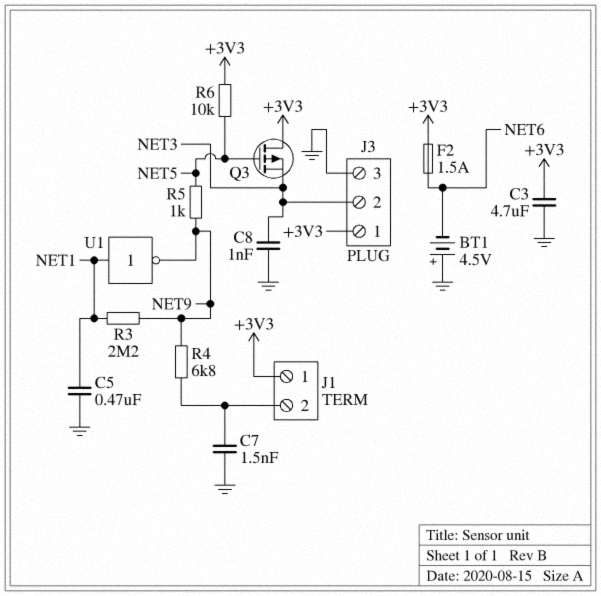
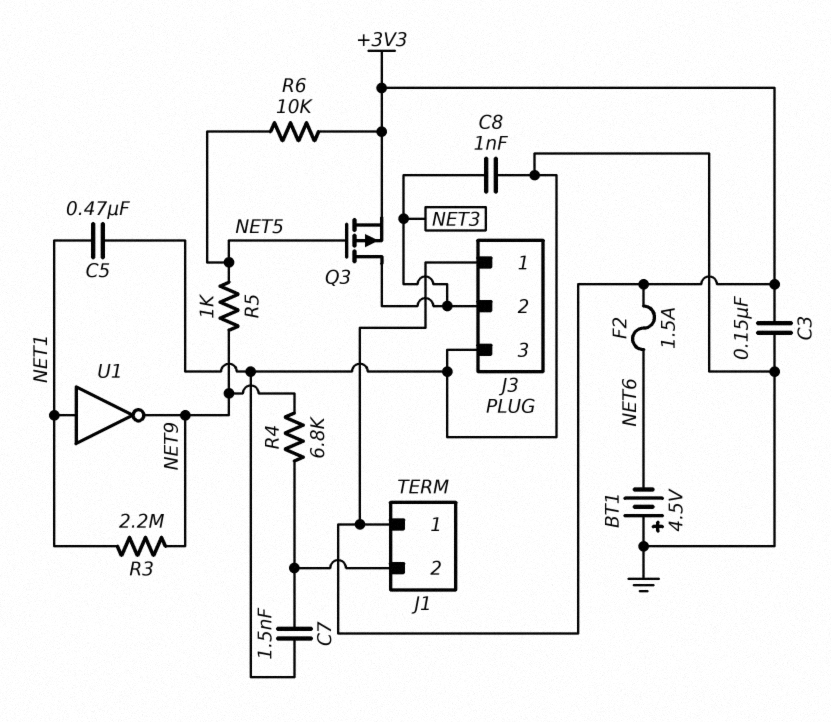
C3: 4.7uF (+3V3, GND) -> 150nF (+3V3, GND)
Q3: PMOS (G NET5, D +3V3, S NET3) -> PMOS (G NET5, D NET3, S +3V3)

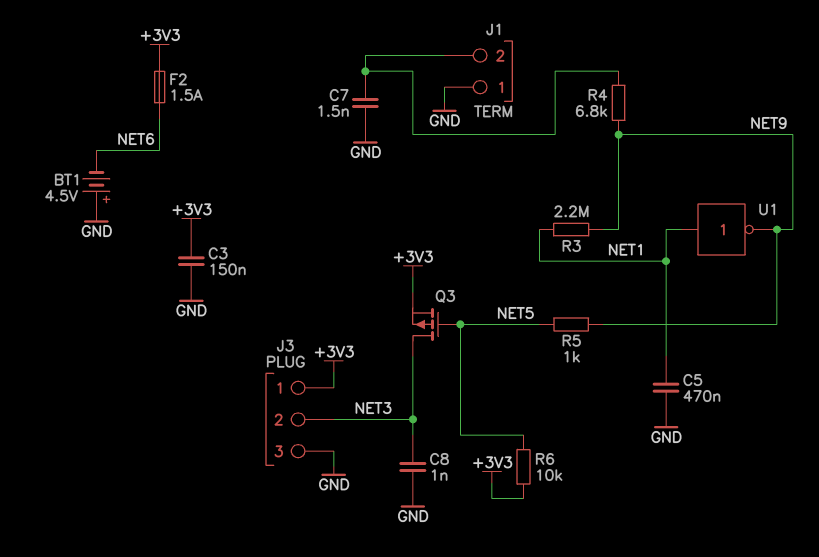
J1 pin 1: +3V3 -> GND

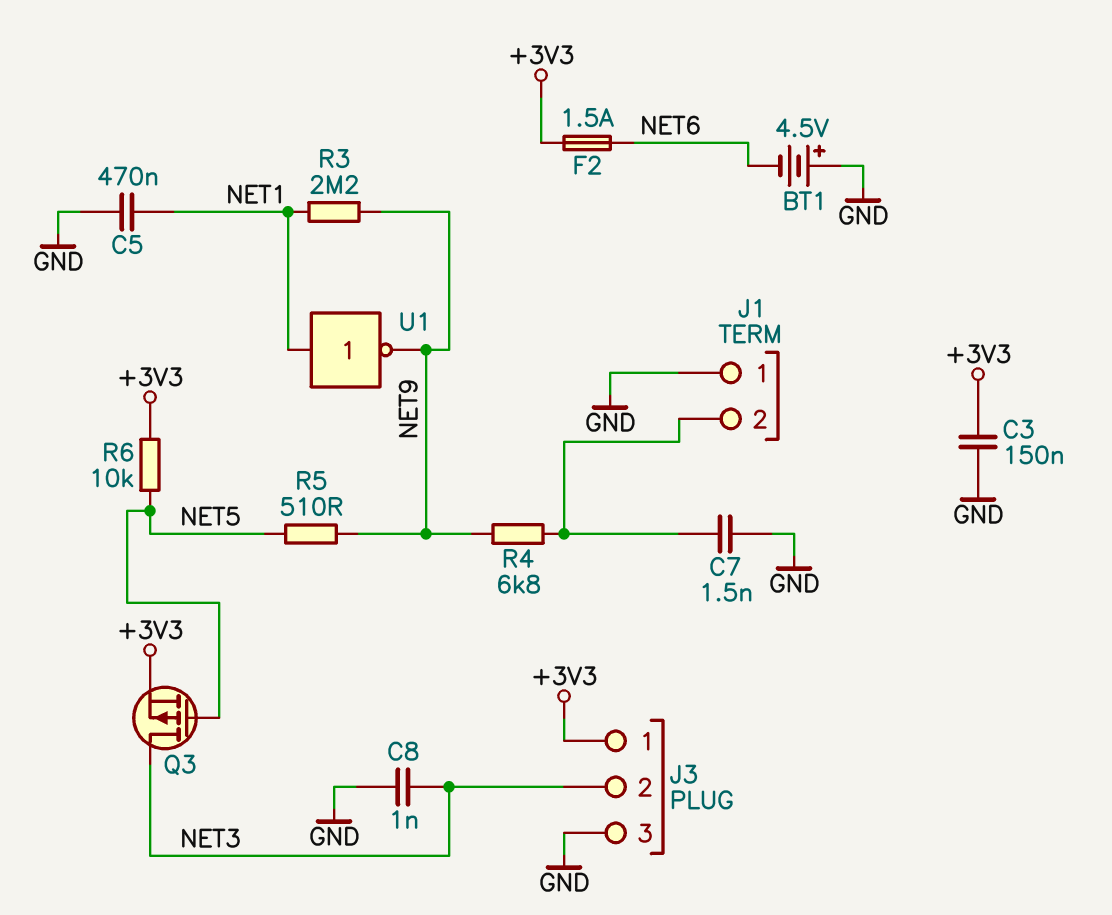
R5: 1k (NET5, NET9) -> 510 (NET5, NET9)

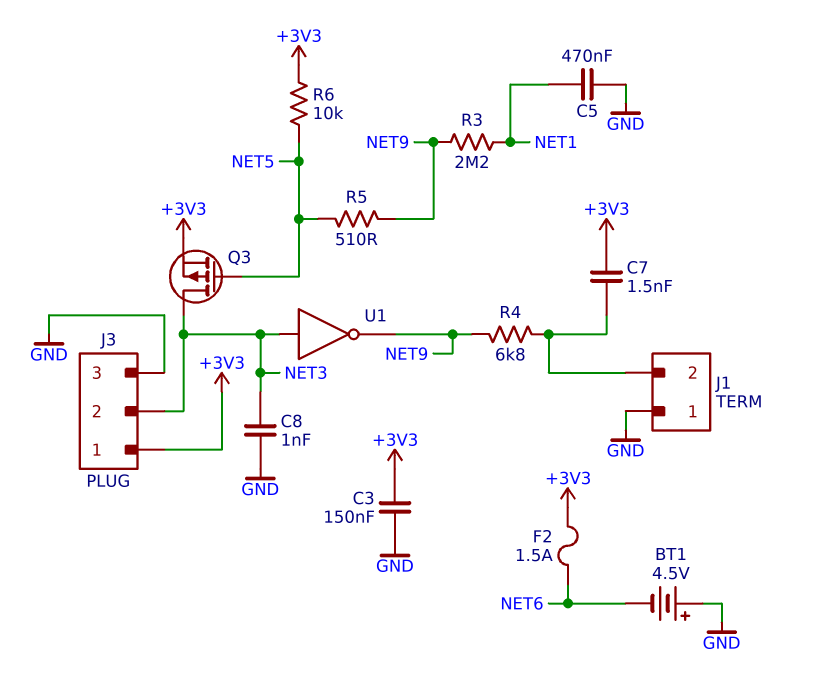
C7: 1.5nF (GND, J1/2) -> 1.5nF (+3V3, J1/2)
U1: NOT (in NET1, out NET9) -> NOT (in NET3, out NET9)

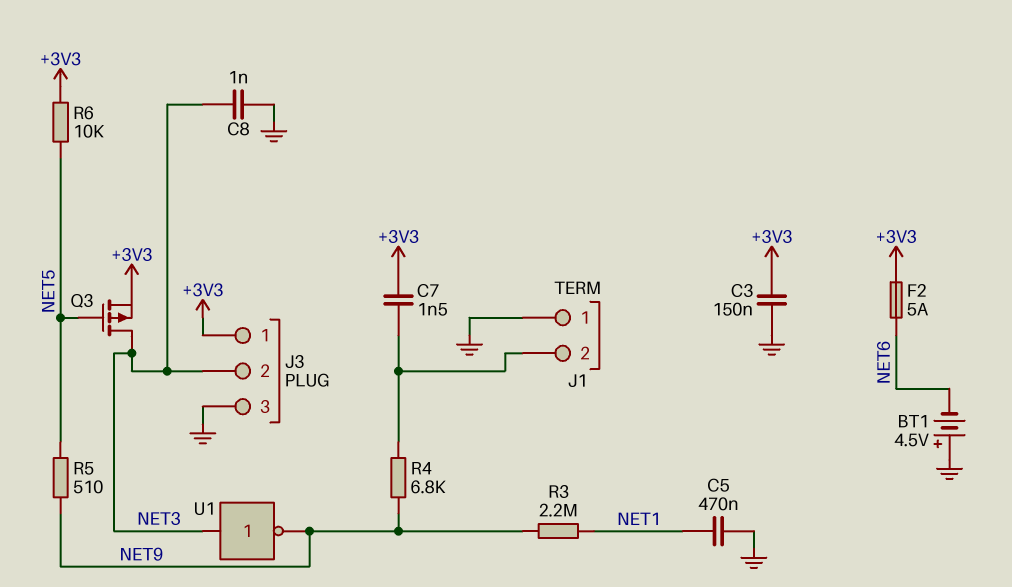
F2: 1.5A (+3V3, NET6) -> 5A (+3V3, NET6)

